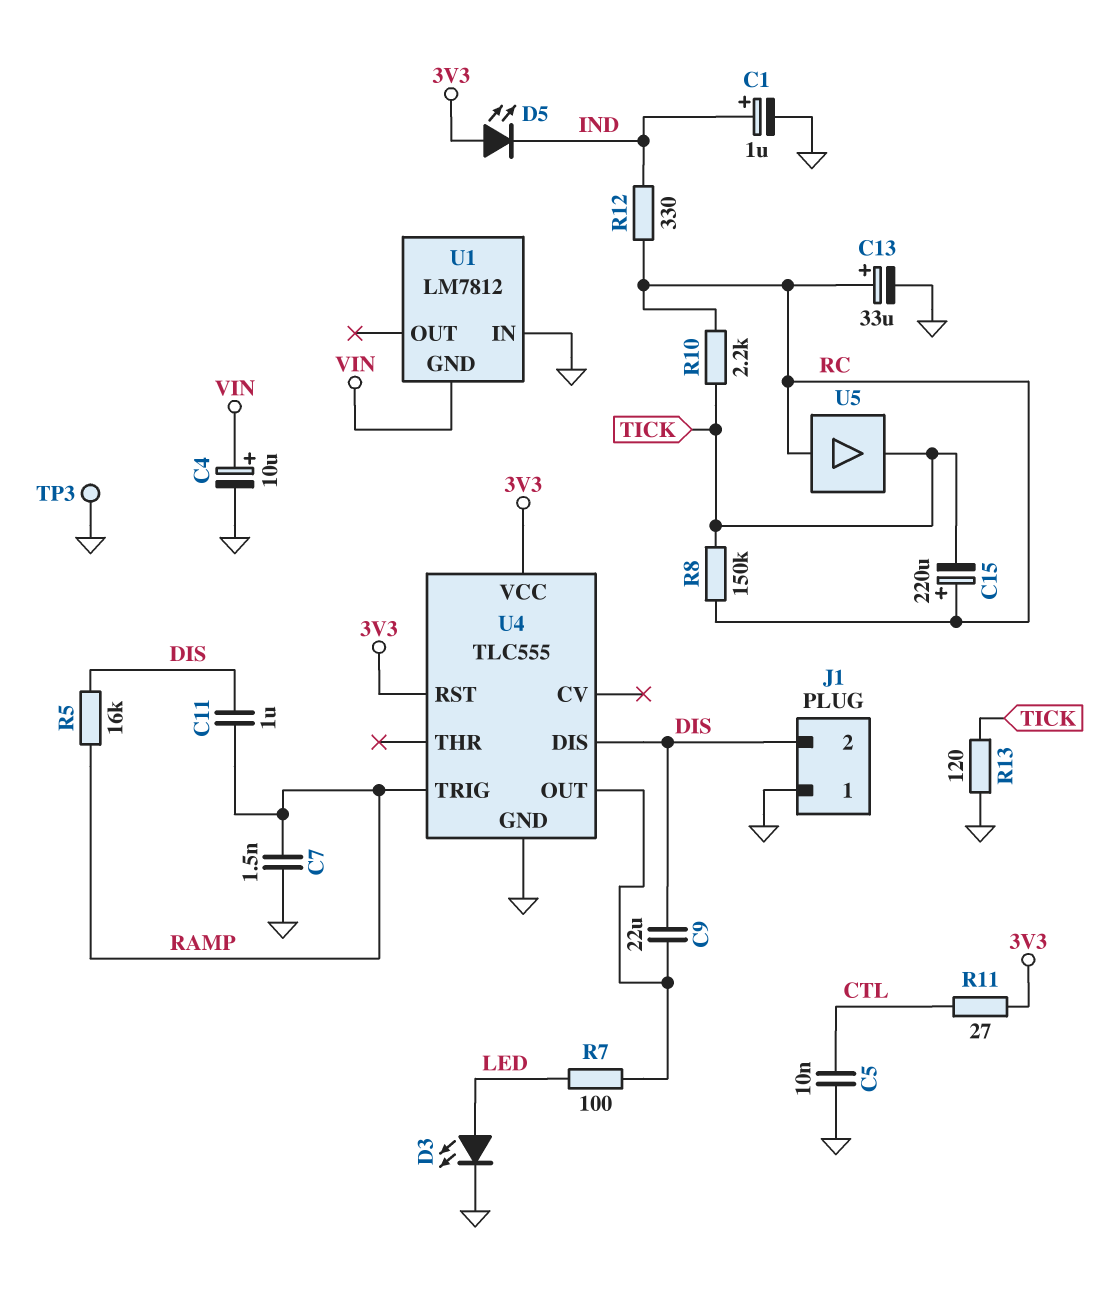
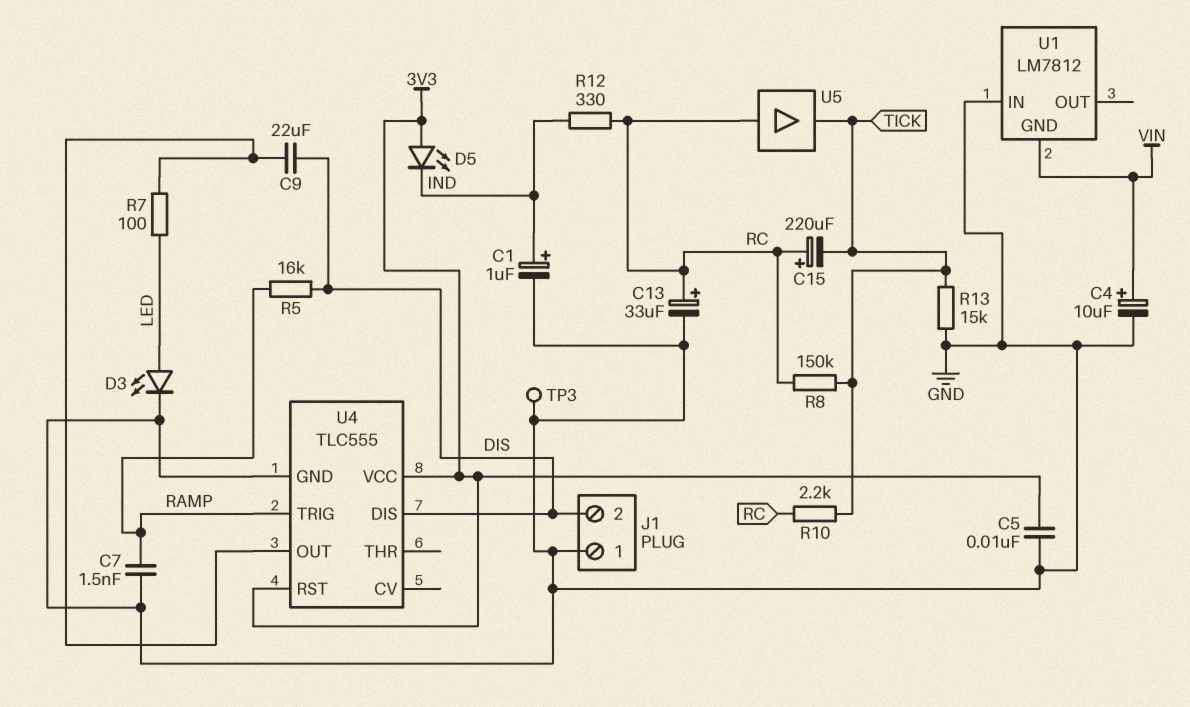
C5: 10nF (CTL, GND) -> 10nF (3V3, GND)
C11: 1uF (DIS, RAMP) -> none
R11: 27 (3V3, CTL) -> none
R13: 120 (GND, TICK) -> 15k (GND, TICK)

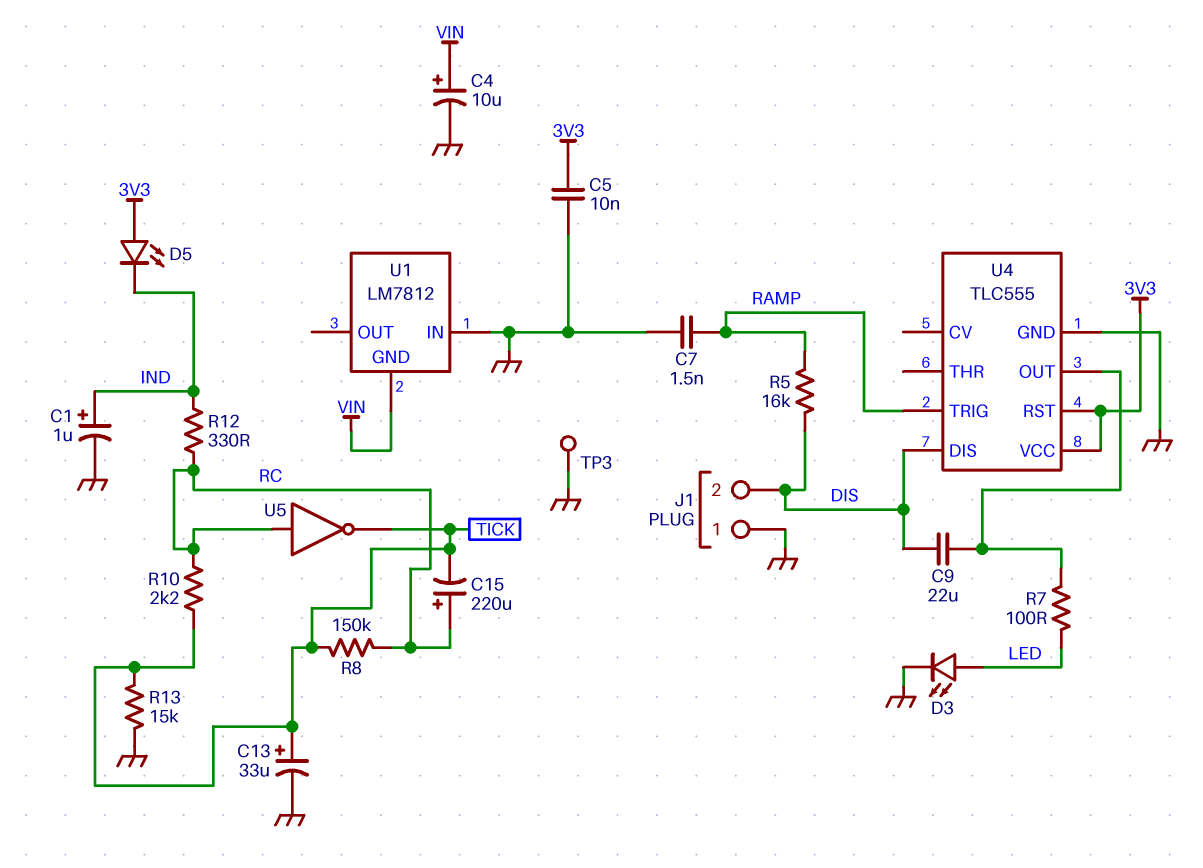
C13: 33uF (plus RC, minus GND) -> 33uF (plus TICK, minus GND)
U5: buffer (in RC, out TICK) -> NOT (in RC, out TICK)

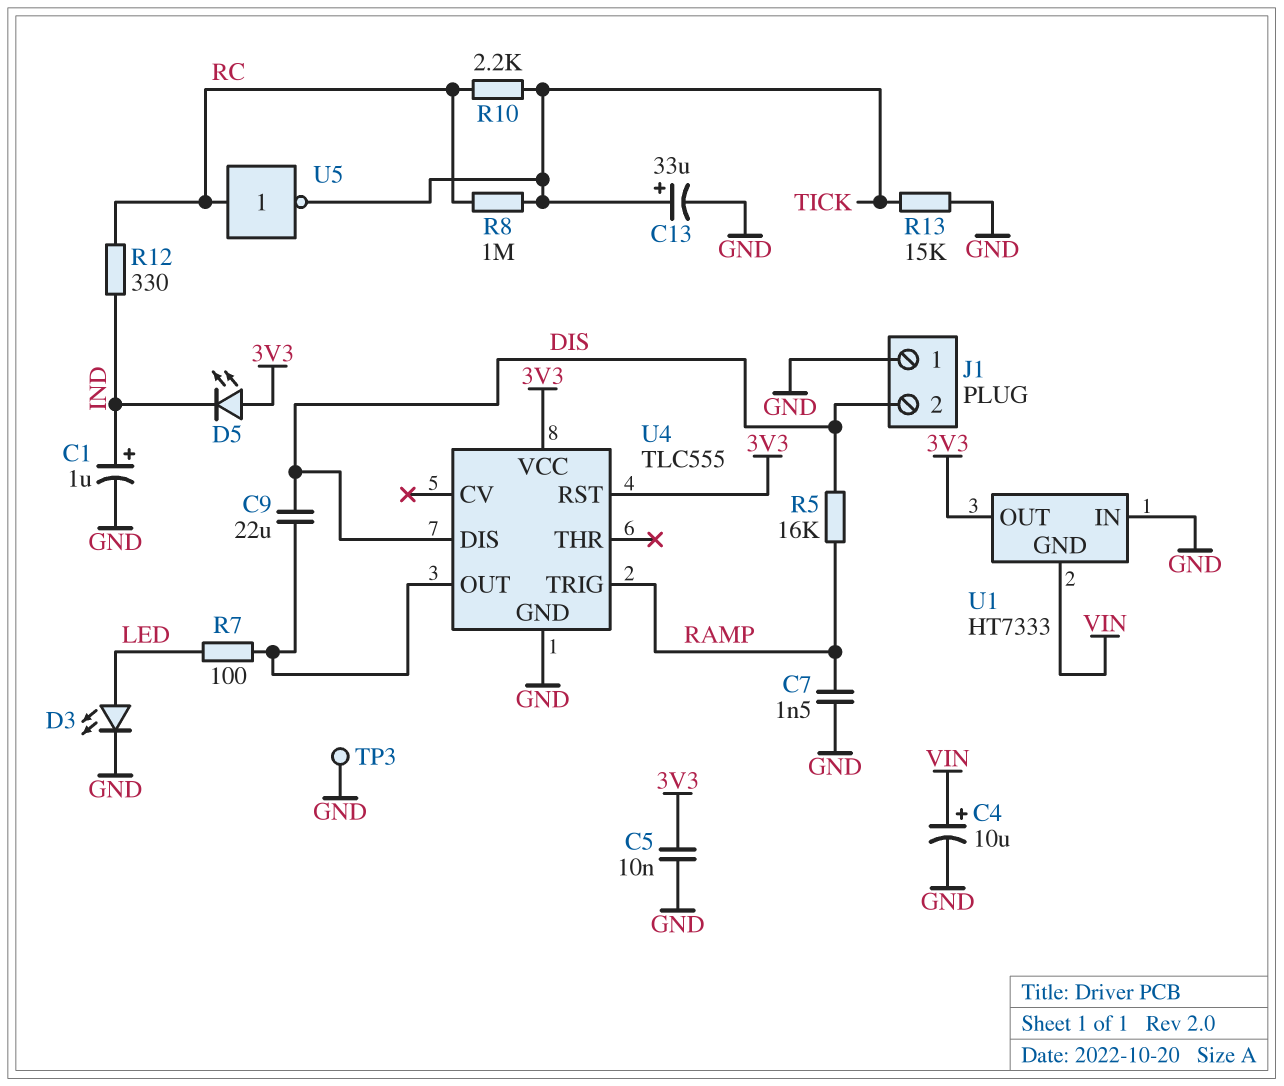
C15: 220uF (plus RC, minus TICK) -> none
R8: 150k (RC, TICK) -> 1M (RC, TICK)
U1: LM7812 -> HT7333
U1 pin OUT: none -> 3V3

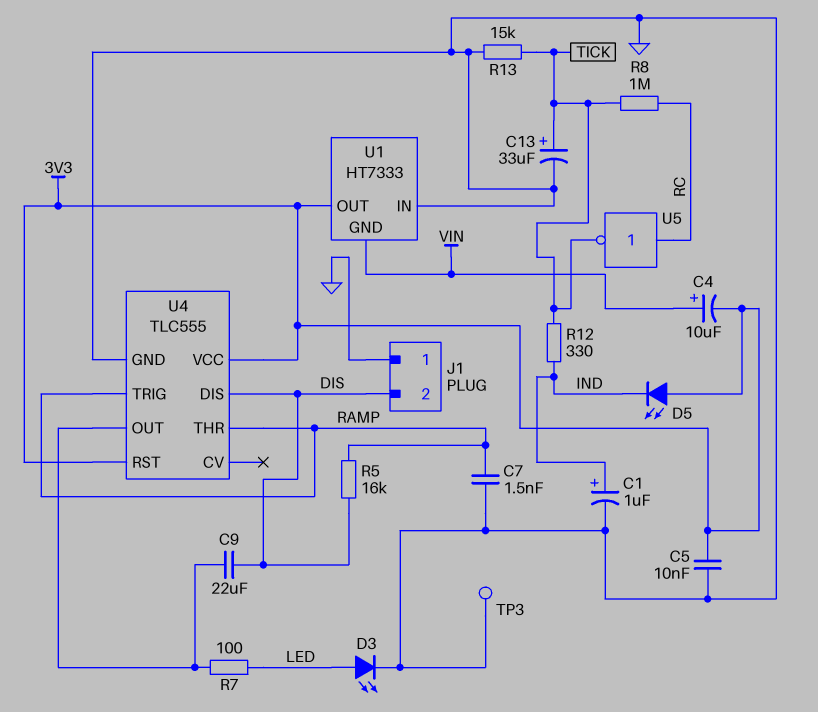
C4: 10uF (plus VIN, minus GND) -> 10uF (plus VIN, minus 3V3)
R10: 2.2k (RC, TICK) -> none
R12: 330 (IND, RC) -> 330 (IND, TICK)
U4 pin THR: none -> RAMP

